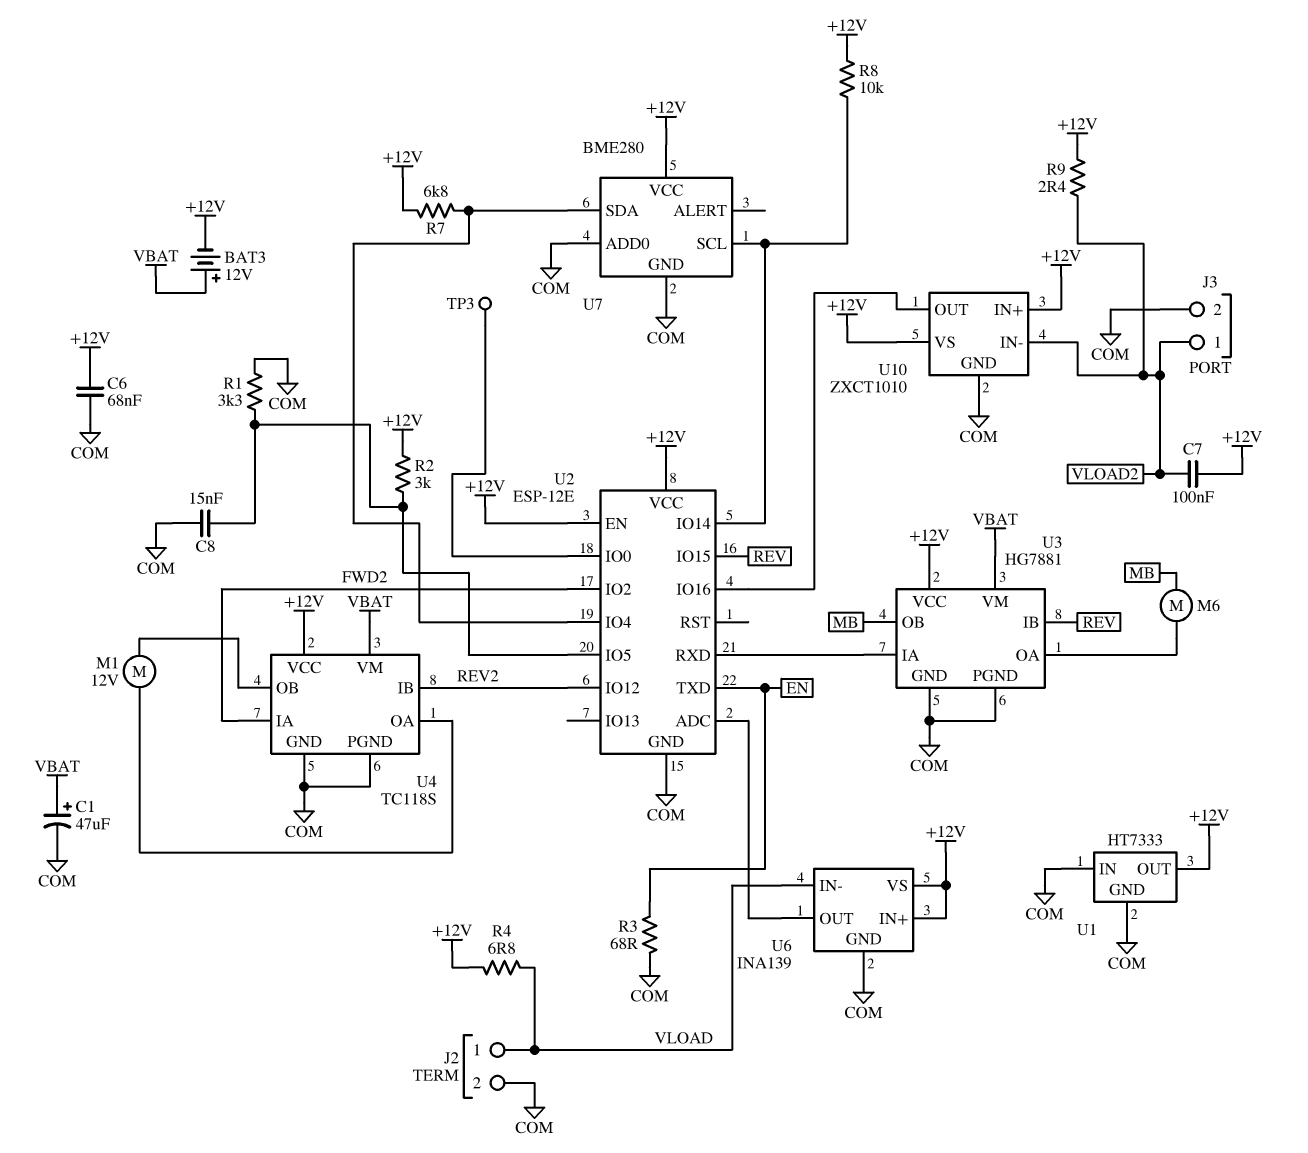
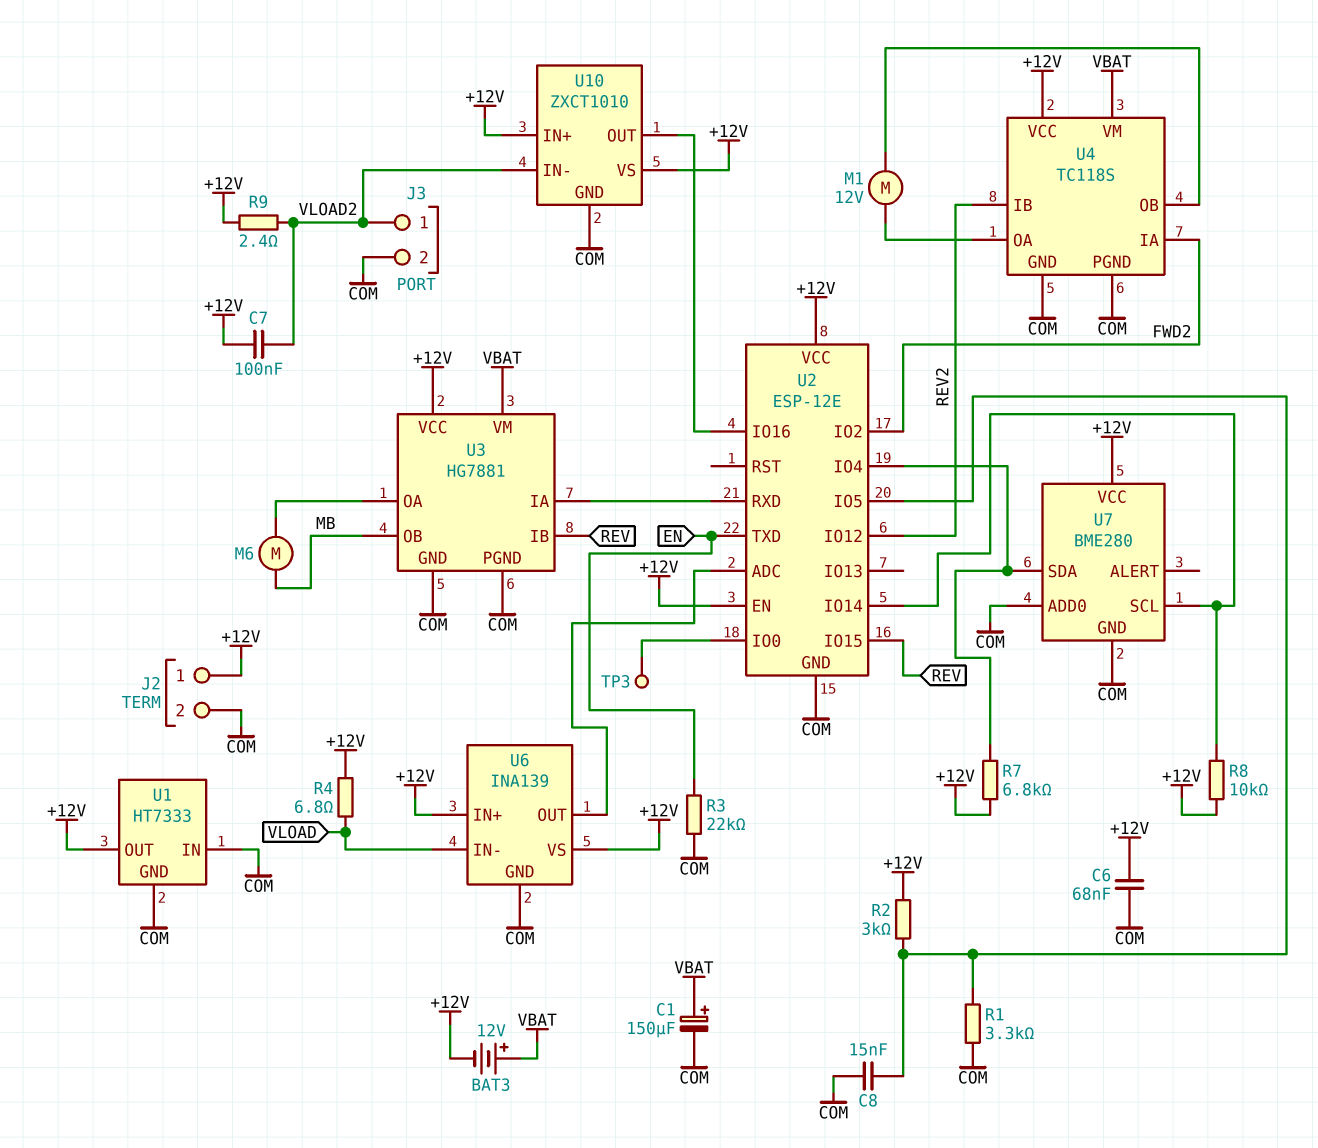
C1: 47uF (plus VBAT, minus COM) -> 150uF (plus VBAT, minus COM)
J2 pin 1: VLOAD -> +12V
R3: 68 (COM, EN) -> 22k (COM, EN)

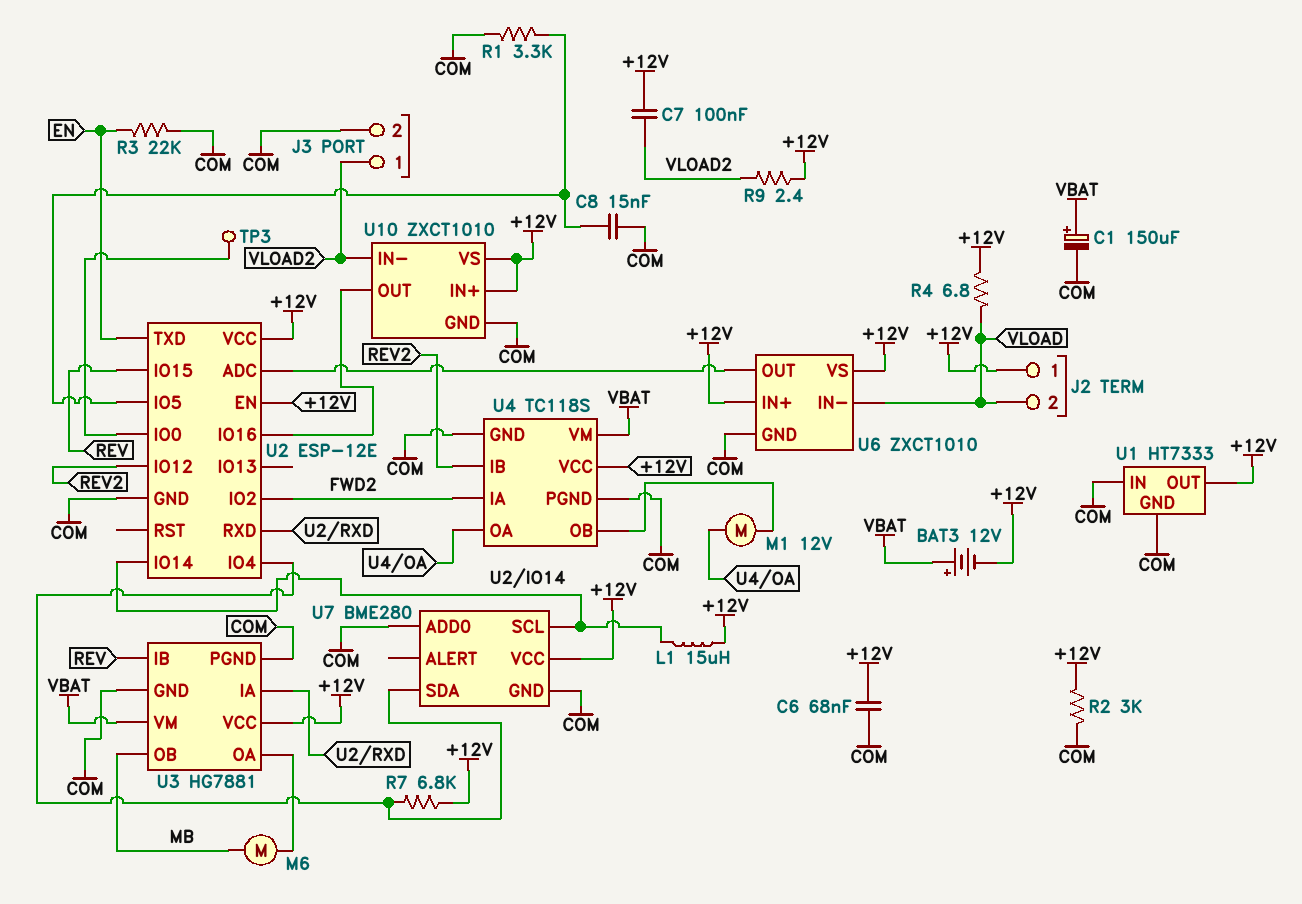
J2 pin 2: COM -> VLOAD
L1: none -> 15uH (+12V, U2/IO14)
R2: 3k (+12V, U2/IO5) -> 3k (+12V, COM)
R8: 10k (+12V, U2/IO14) -> none
U6: INA139 -> ZXCT1010

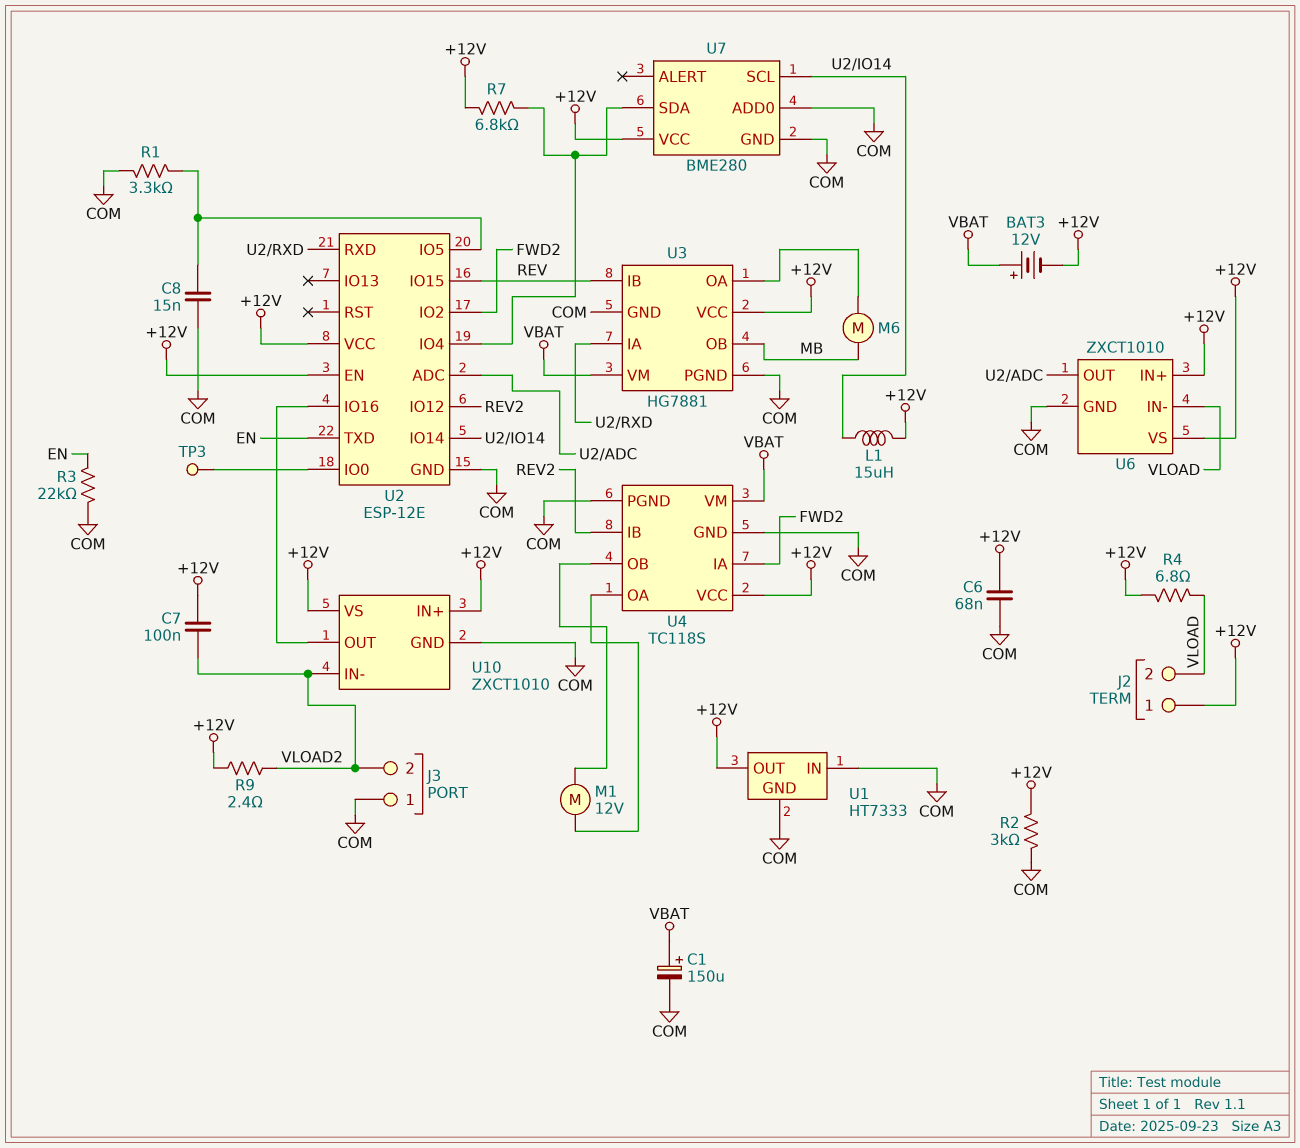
J3 pin 1: VLOAD2 -> COM
J3 pin 2: COM -> VLOAD2

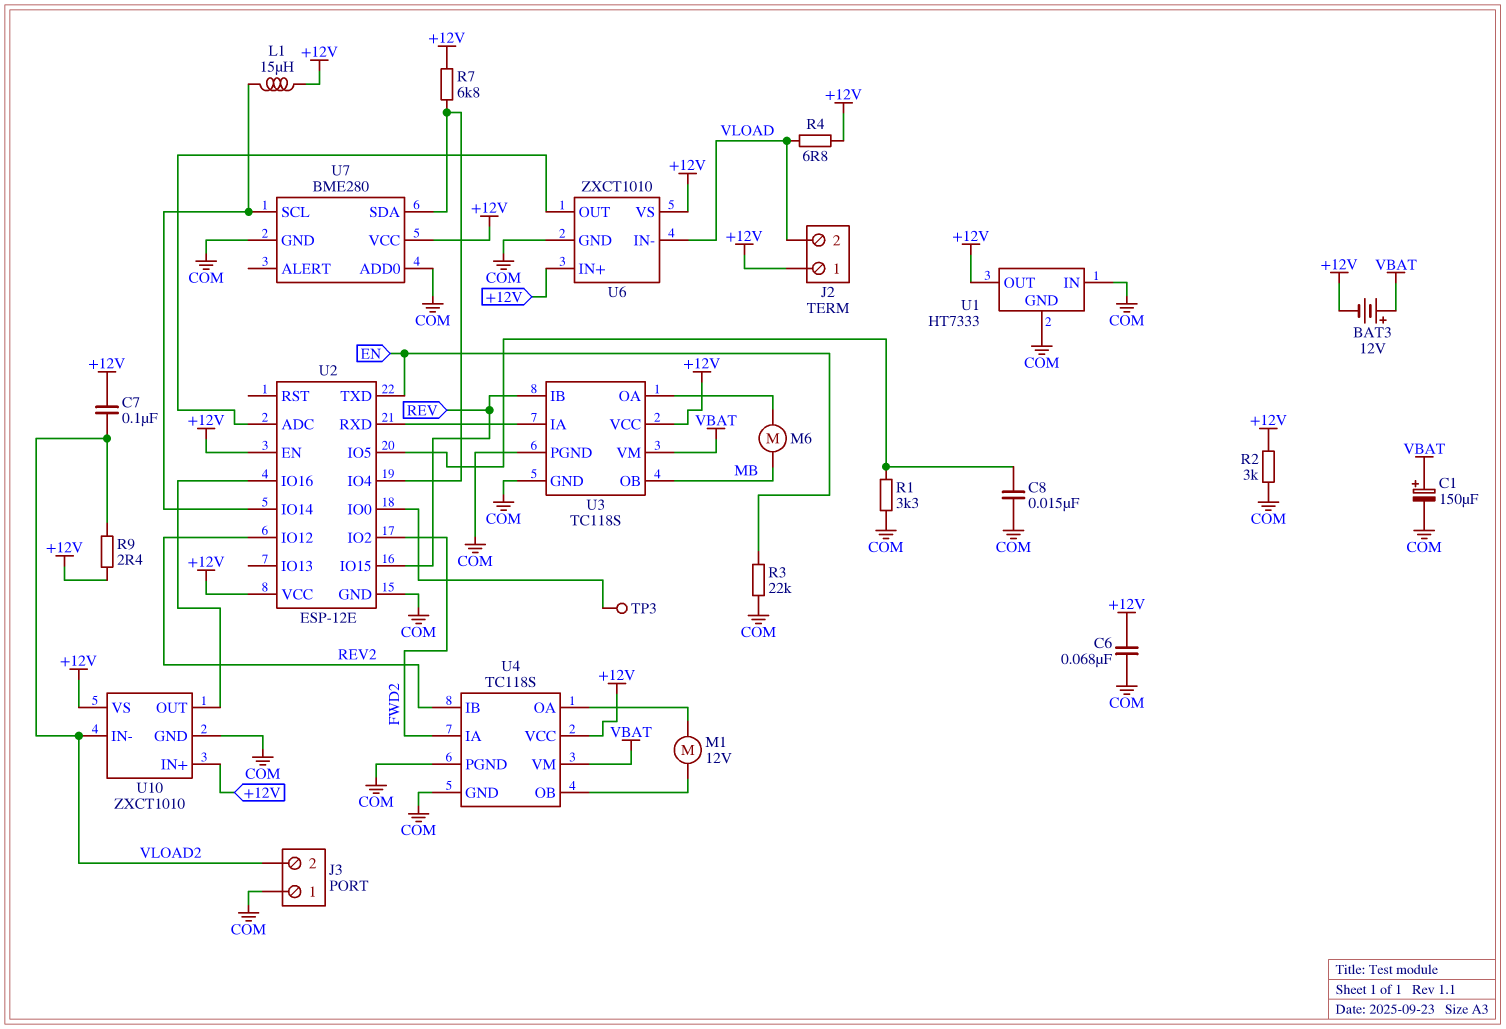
U3: HG7881 -> TC118S

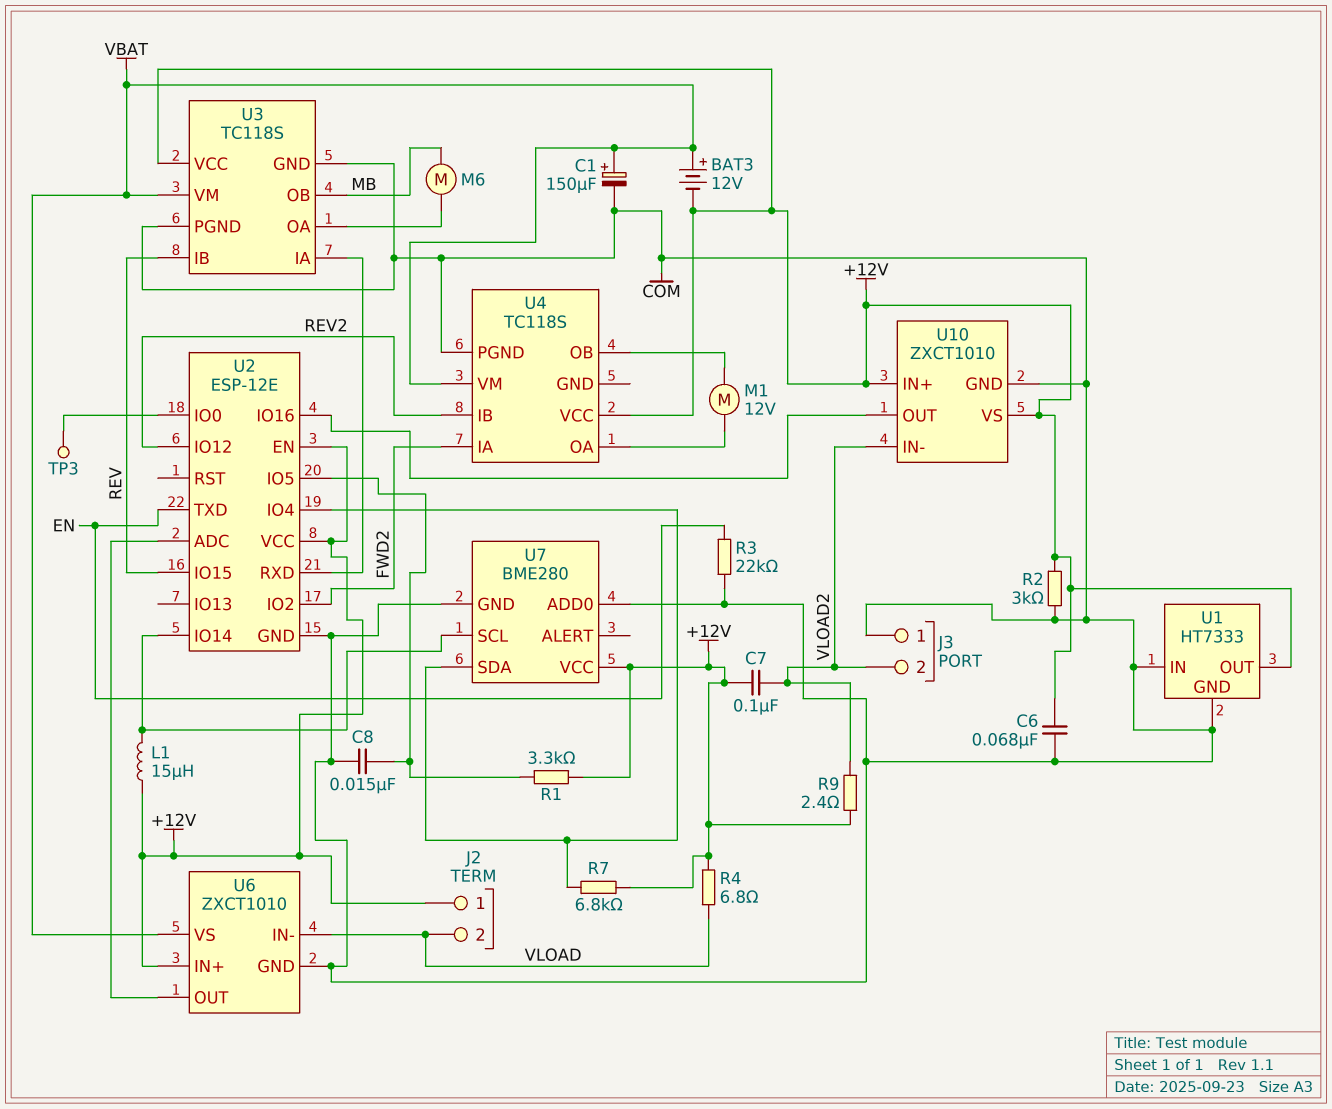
R1: 3.3k (COM, U2/IO5) -> 3.3k (+12V, U2/IO5)
U4 pin GND: COM -> none
U6 pin VS: +12V -> VBAT

